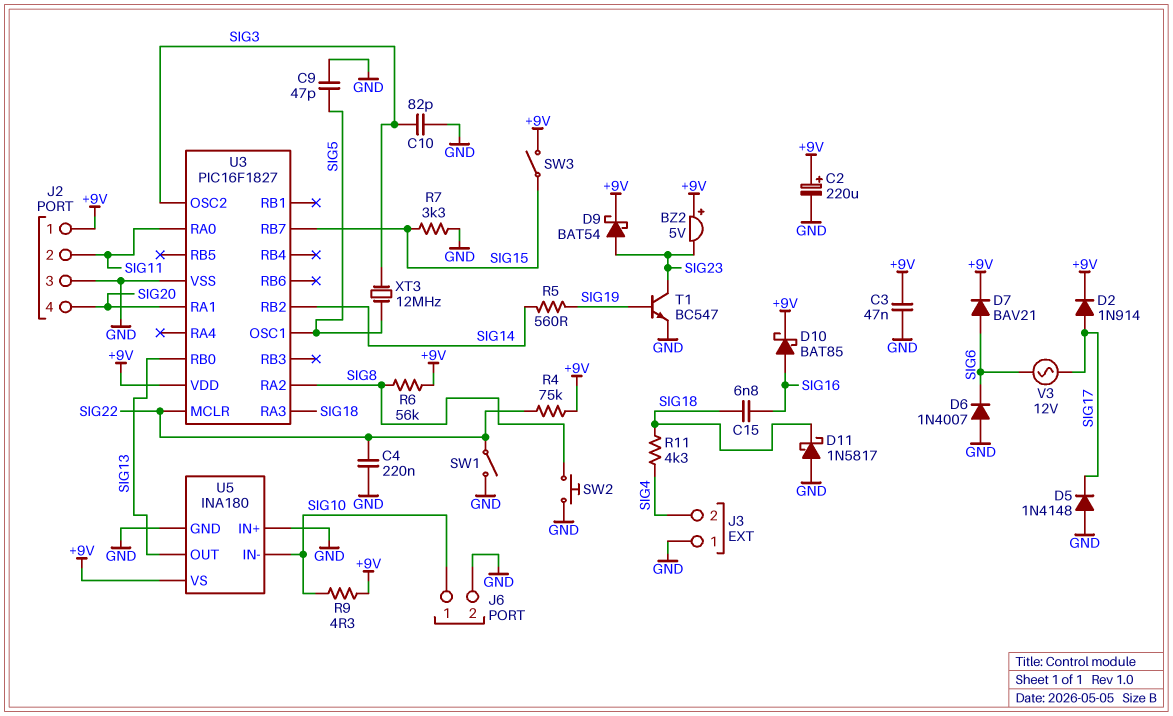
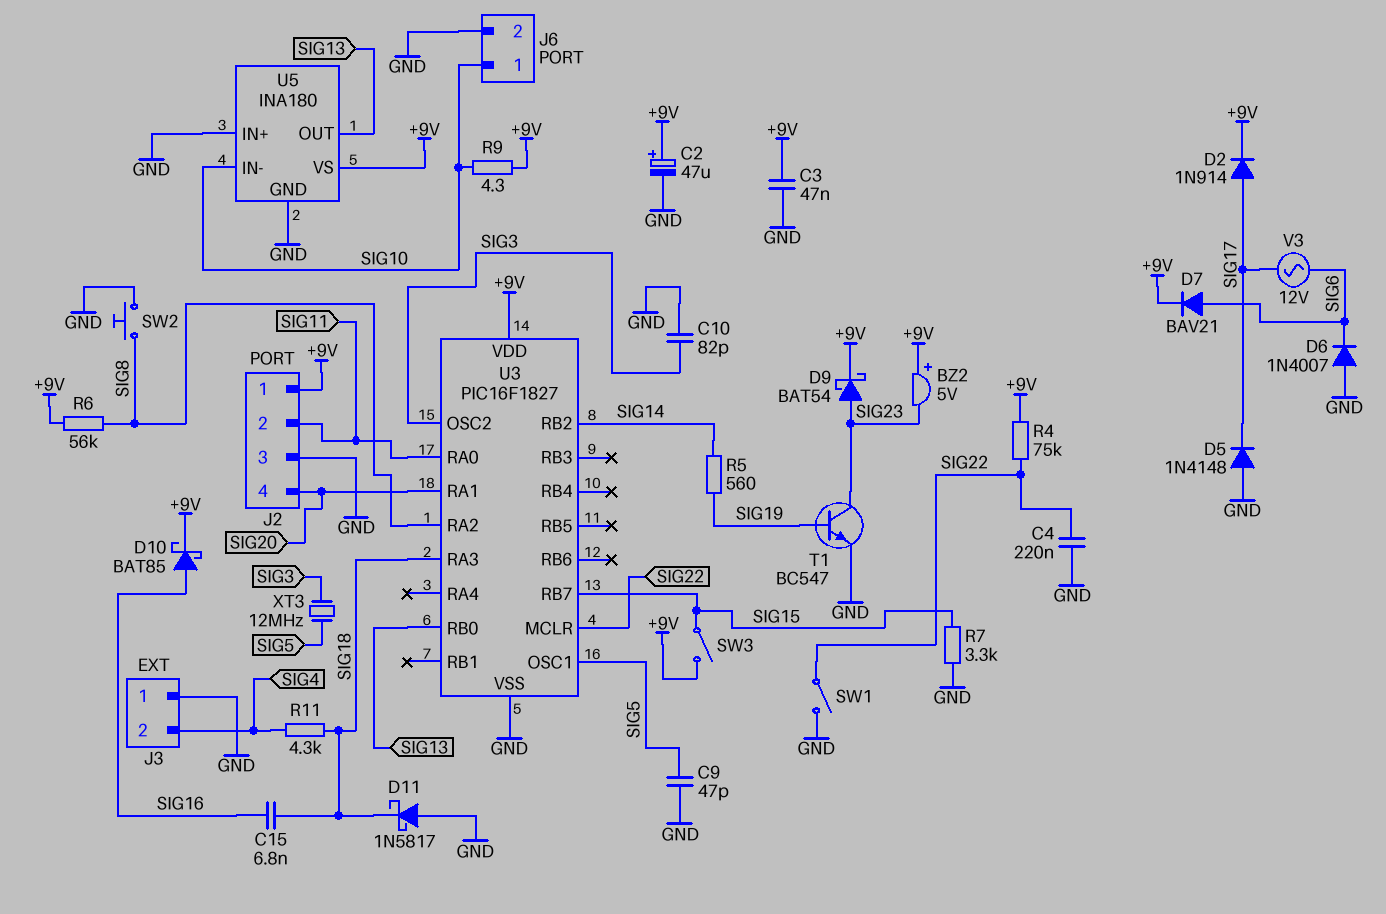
C2: 220uF (plus +9V, minus GND) -> 47uF (plus +9V, minus GND)

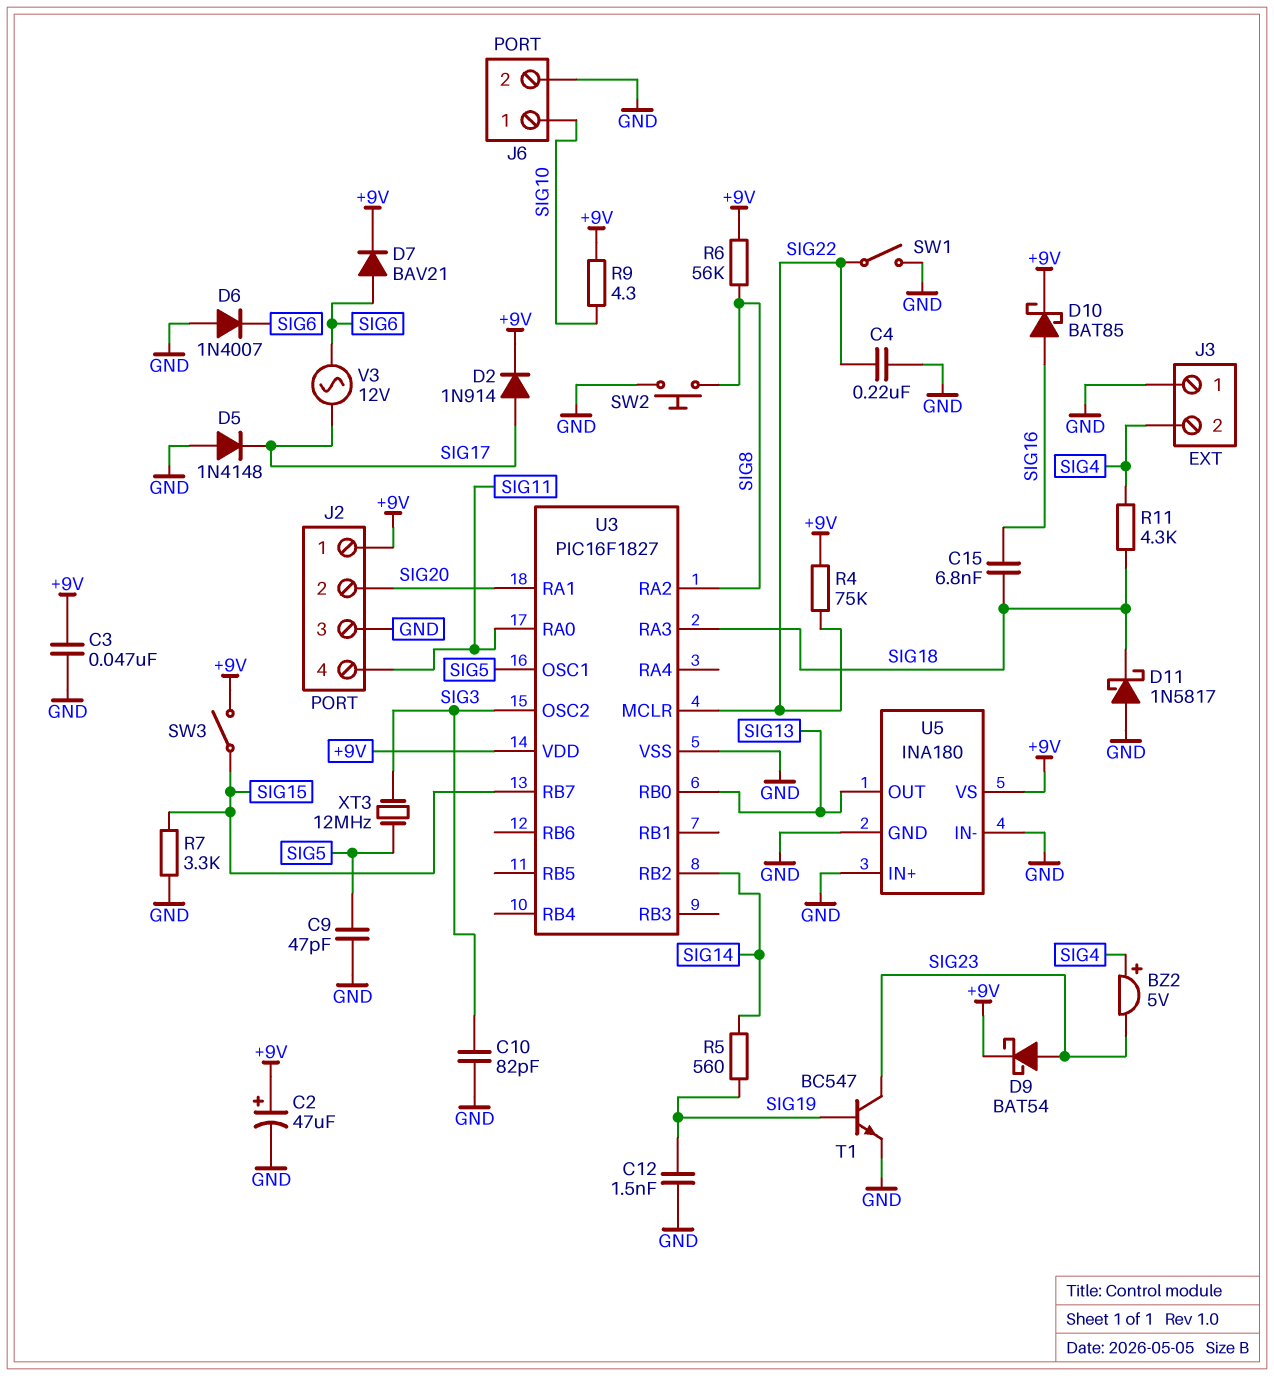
BZ2: buzzer 5V (plus +9V, minus SIG23) -> buzzer 5V (plus SIG4, minus SIG23)
C12: none -> 1.5nF (GND, SIG19)
J2 pin 2: SIG11 -> SIG20
J2 pin 4: SIG20 -> SIG11
U5 pin IN-: SIG10 -> GND

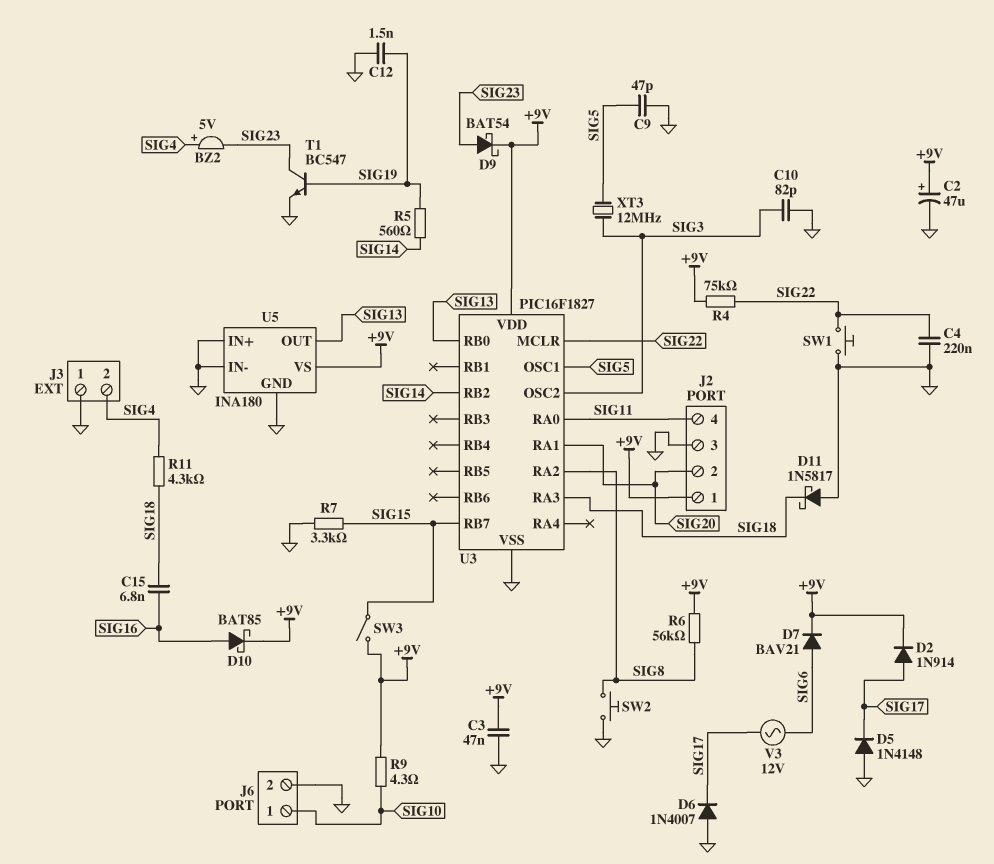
D6: diode 1N4007 (A GND, K SIG6) -> diode 1N4007 (A GND, K SIG17)
SW1: switch (GND, SIG22) -> button (GND, SIG22)

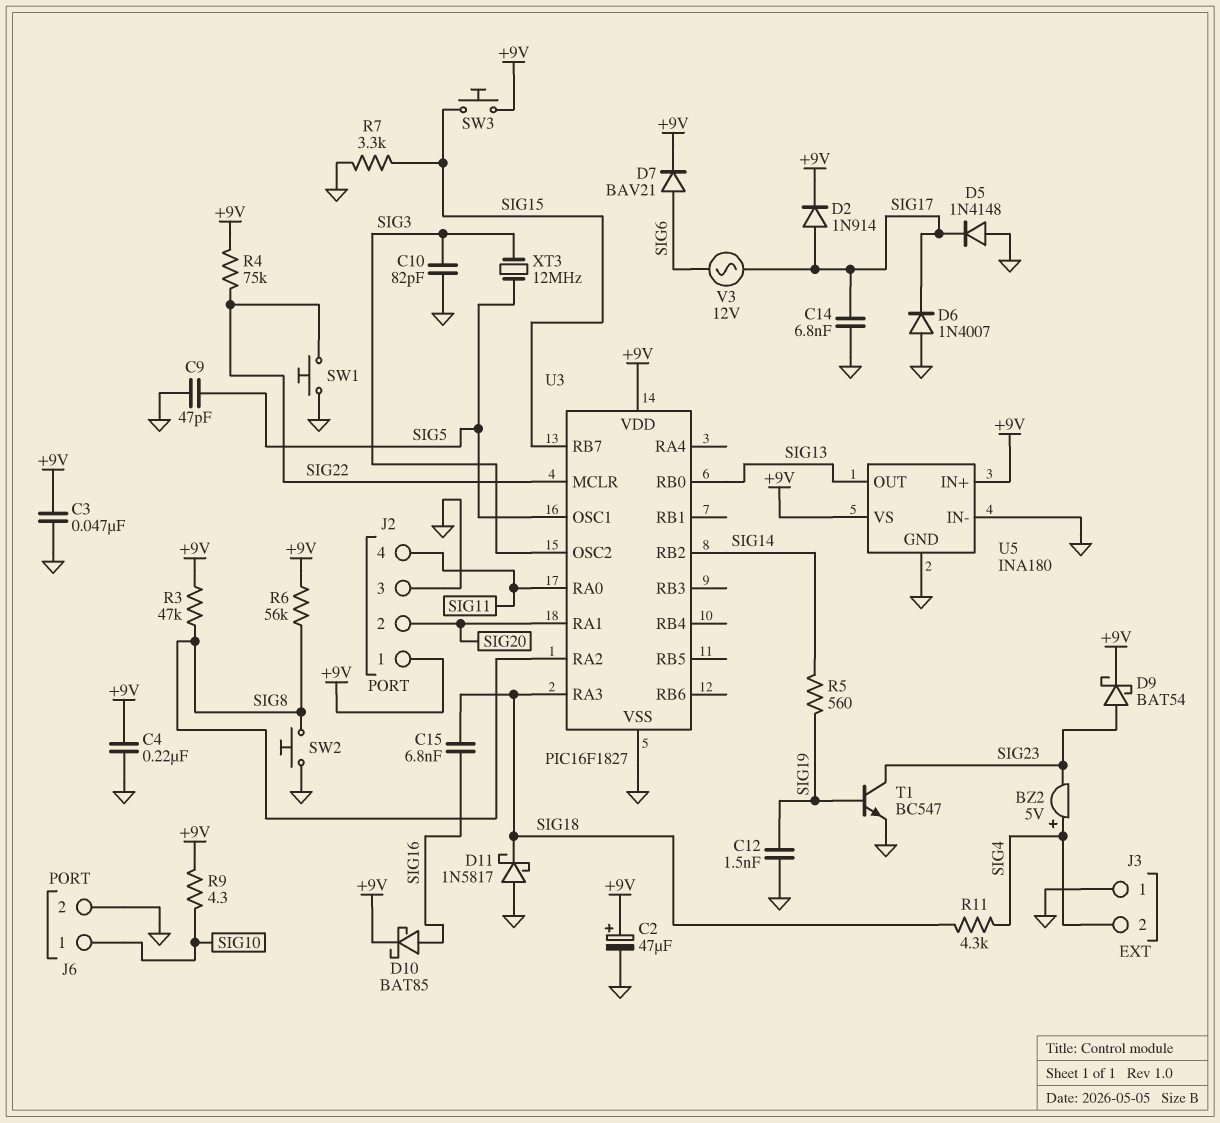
C4: 220nF (GND, SIG22) -> 220nF (+9V, GND)
C14: none -> 6.8nF (GND, SIG17)
R3: none -> 47k (+9V, SIG8)
SW3: switch (+9V, SIG15) -> button (+9V, SIG15)
U5 pin IN+: GND -> +9V

